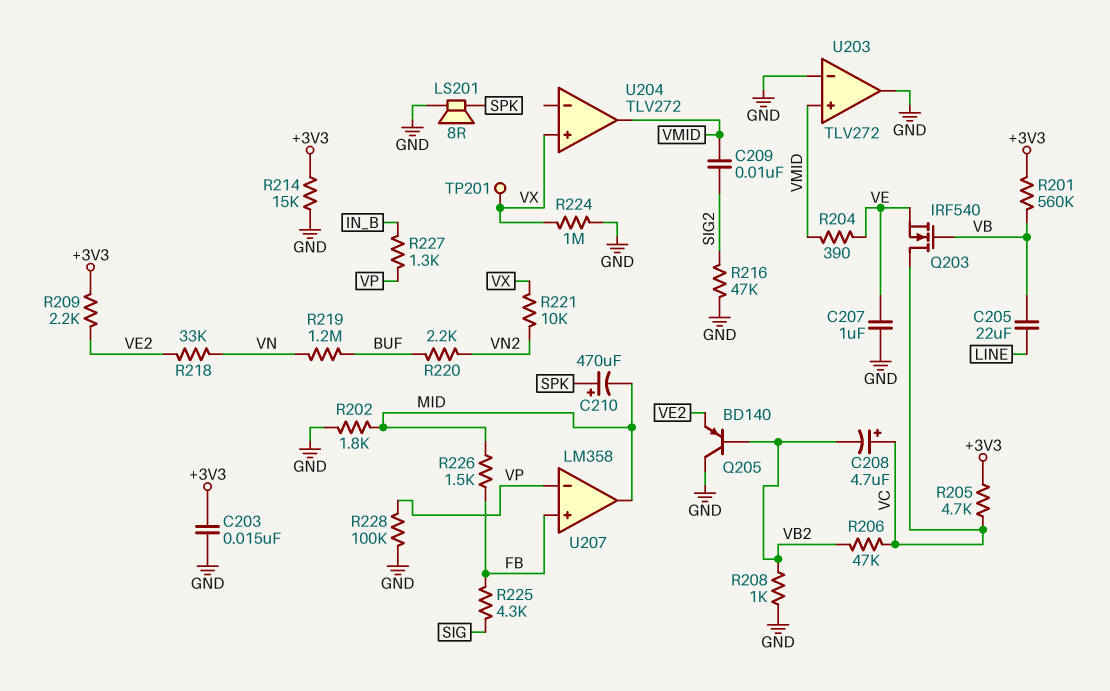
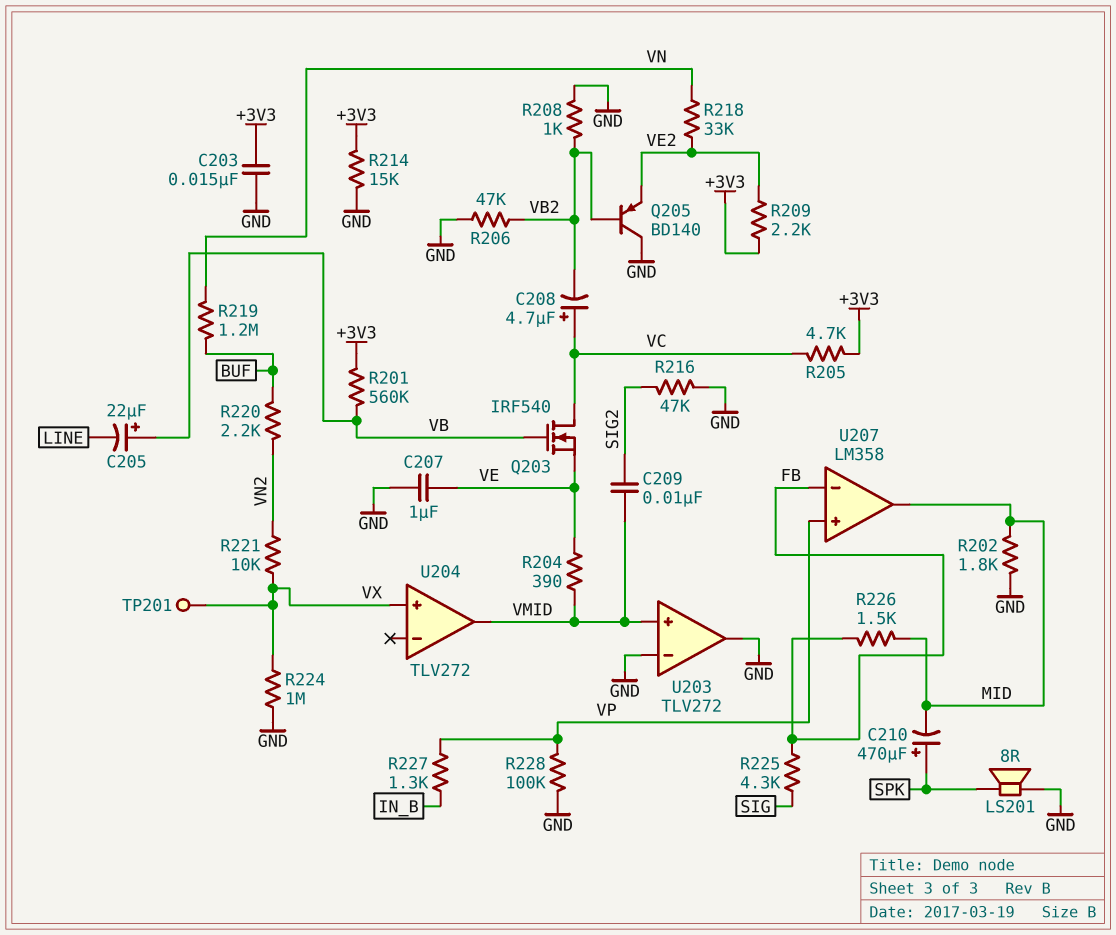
C205: 22uF (LINE, VB) -> 22uF (plus VB, minus LINE)
R206: 47k (VB2, VC) -> 47k (GND, VB2)
U207 pin in+: FB -> VP
U207 pin in-: VP -> FB

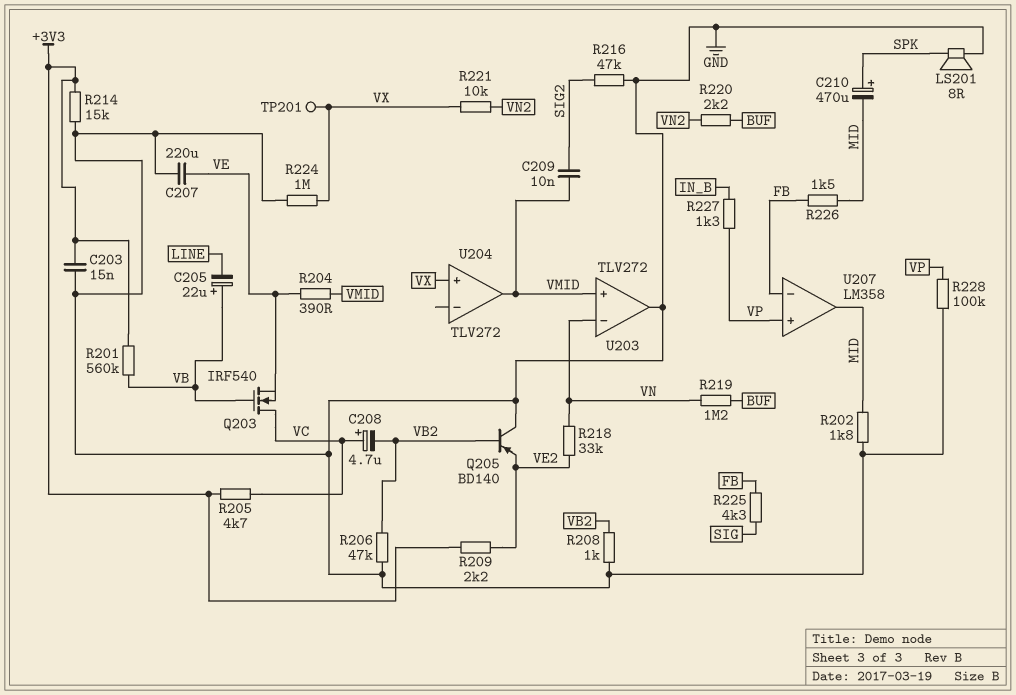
C207: 1uF (GND, VE) -> 220uF (GND, VE)
U203 pin in-: GND -> VN

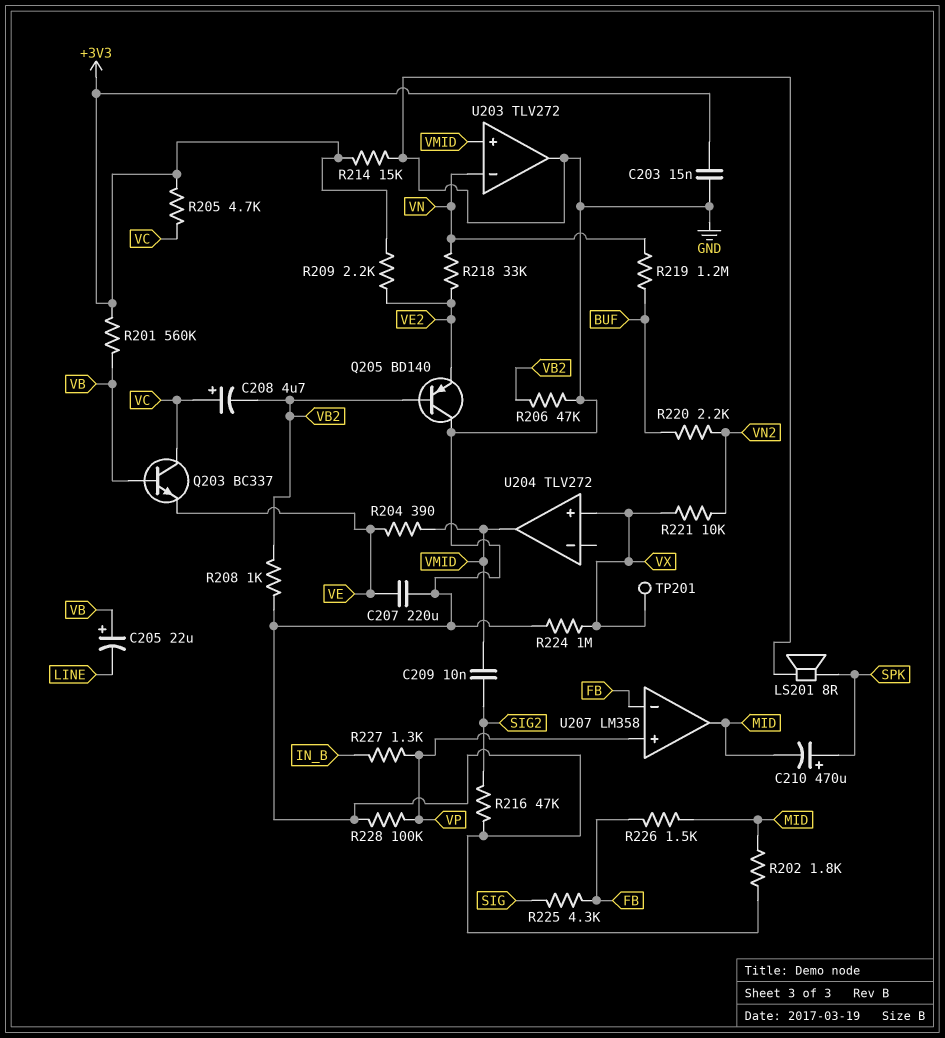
Q203: NMOS IRF540 (G VB, D VC, S VE) -> NPN BC337 (B VB, C VC, E VE)

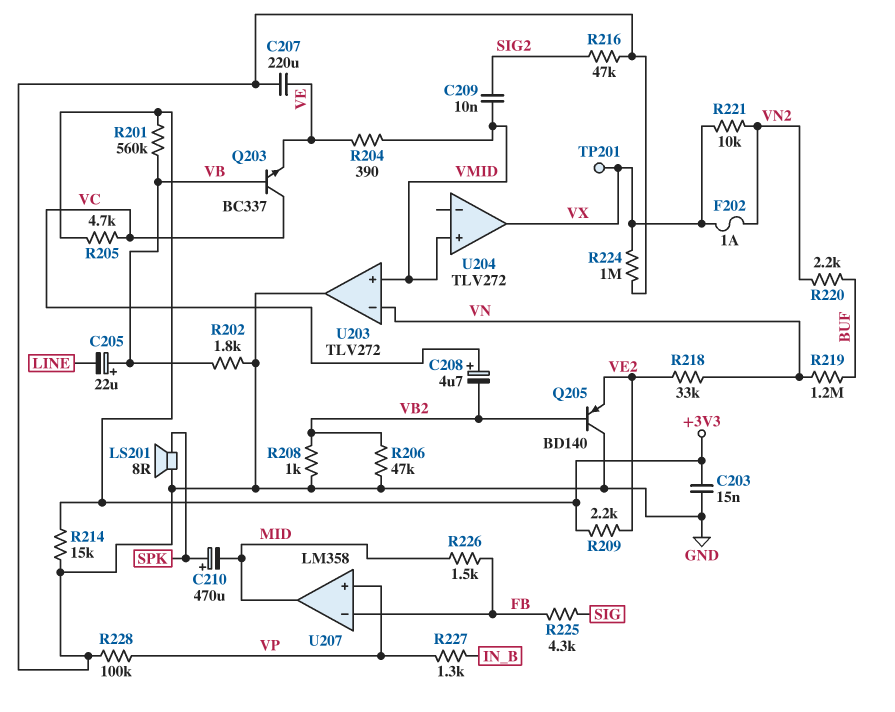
F202: none -> 1A (VN2, VX)
R202: 1.8k (GND, MID) -> 1.8k (GND, VB)
U204 pin in+: VX -> VMID
U204 pin out: VMID -> VX

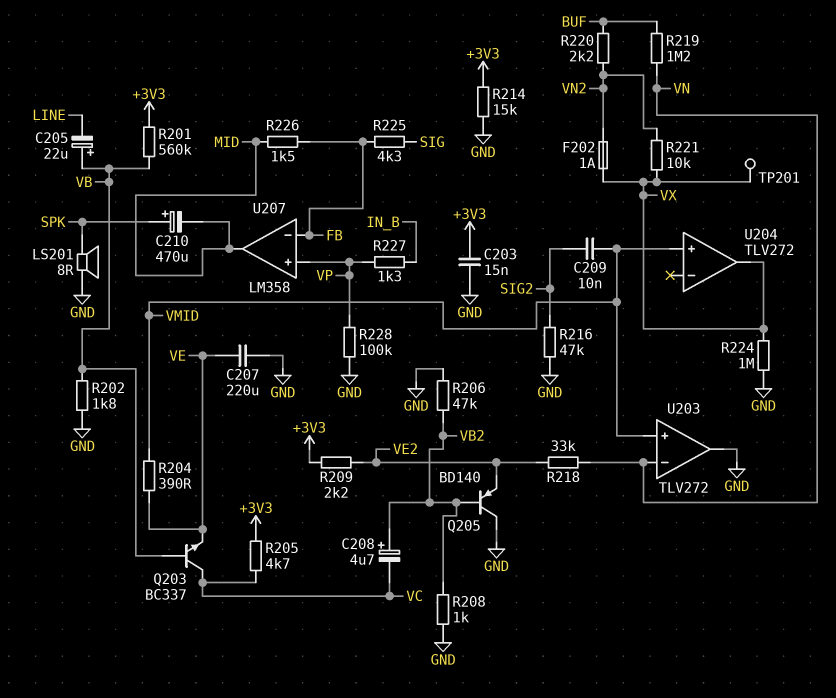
C208: 4.7uF (plus VC, minus VB2) -> 4.7uF (plus VB2, minus VC)

